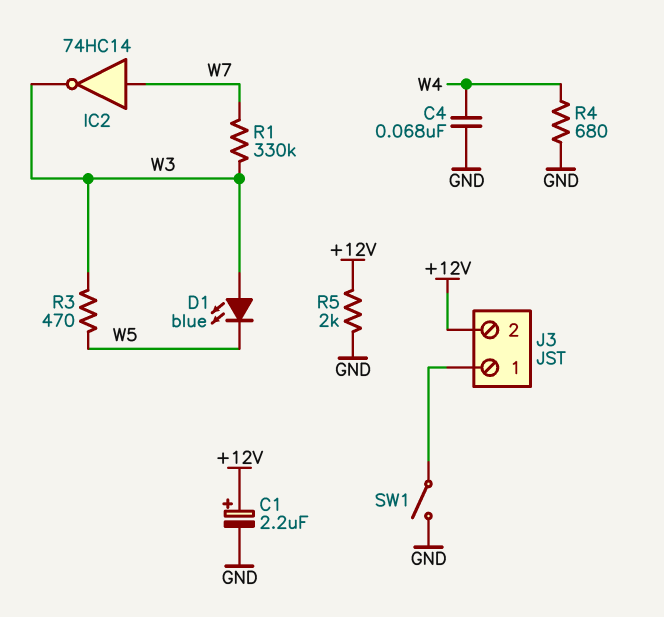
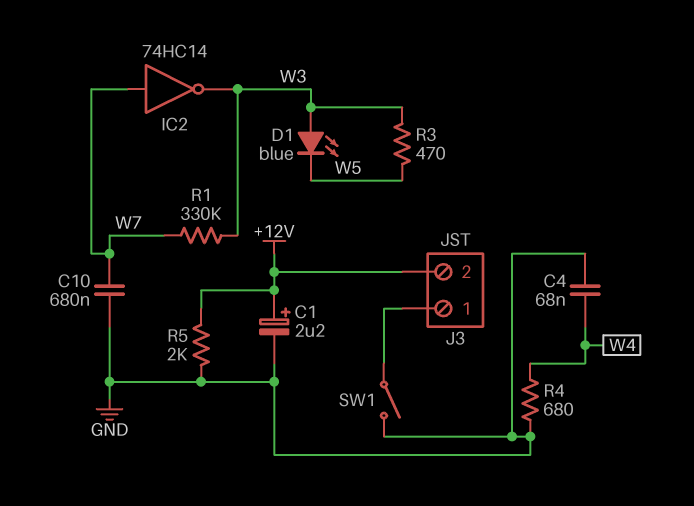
C10: none -> 680nF (GND, W7)

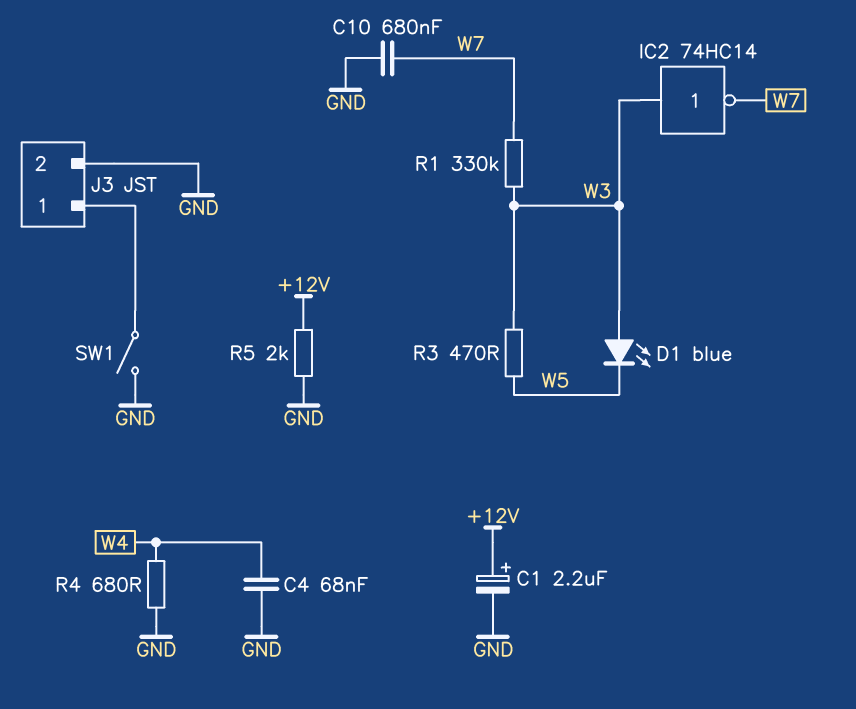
IC2: NOT 74HC14 (in W7, out W3) -> NOT 74HC14 (in W3, out W7)
J3 pin 2: +12V -> GND

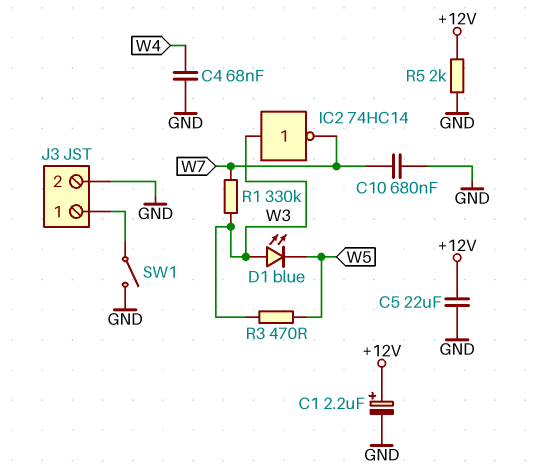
C5: none -> 22uF (+12V, GND)
R4: 680 (GND, W4) -> none

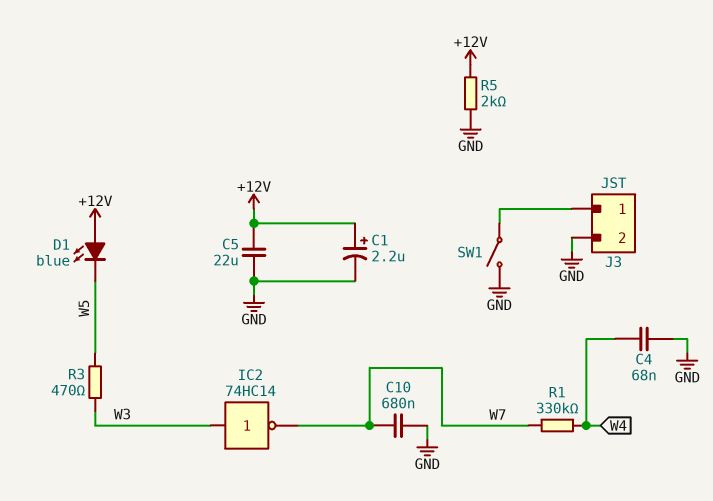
D1: LED blue (A W3, K W5) -> LED blue (A +12V, K W5)
R1: 330k (W3, W7) -> 330k (W4, W7)

